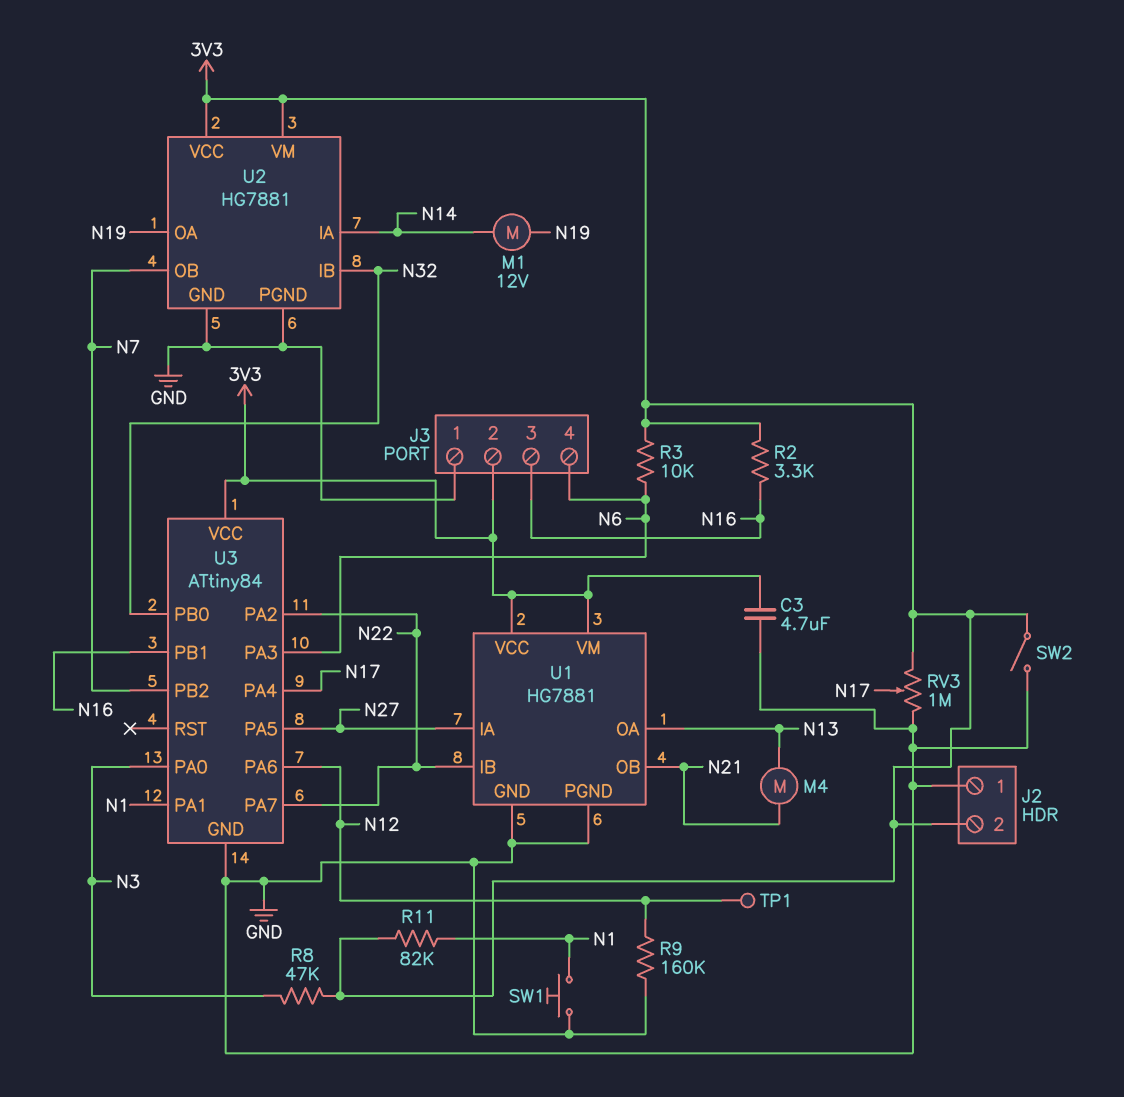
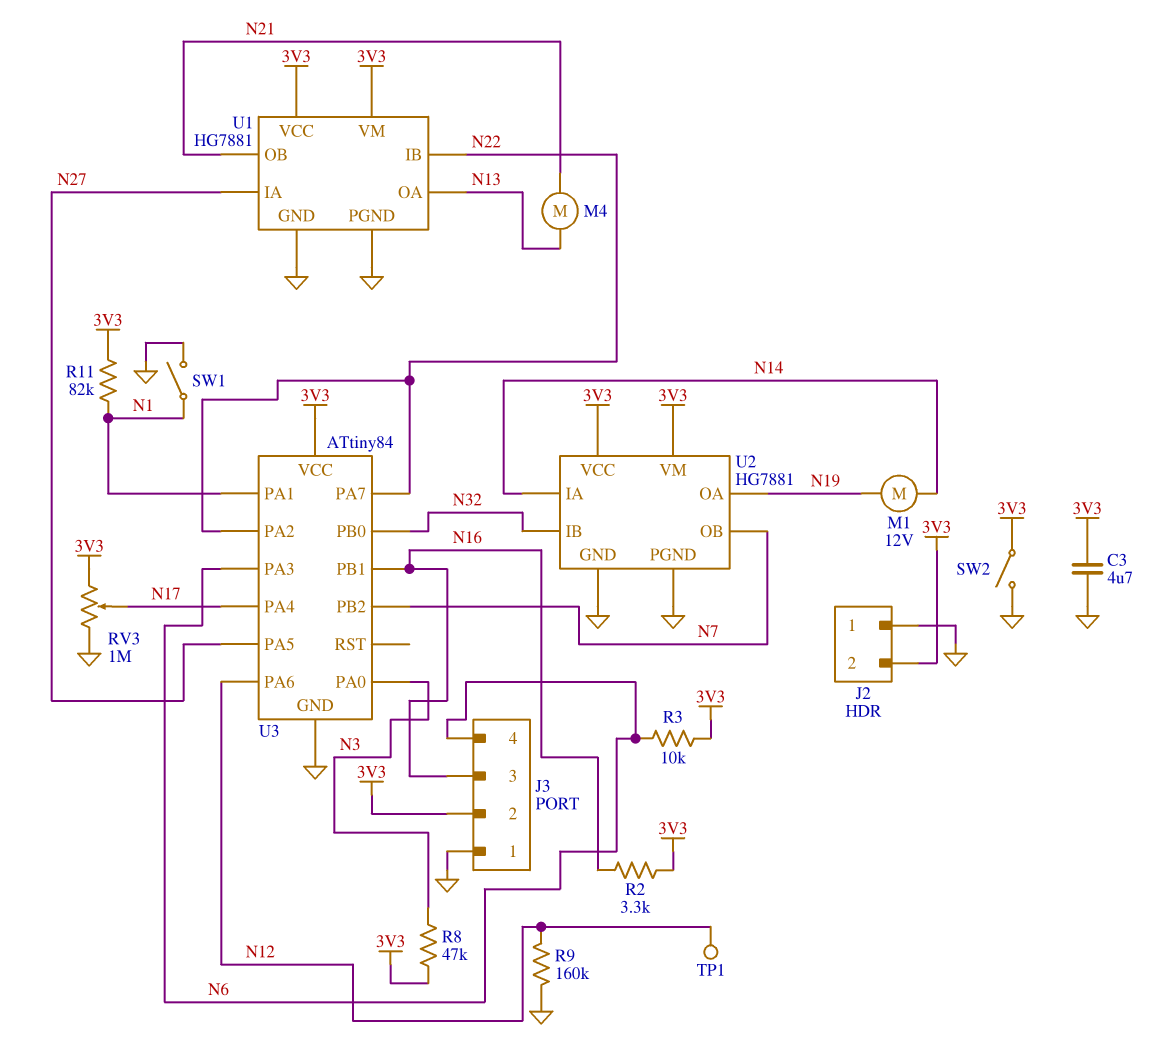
SW1: button (GND, N1) -> switch (GND, N1)

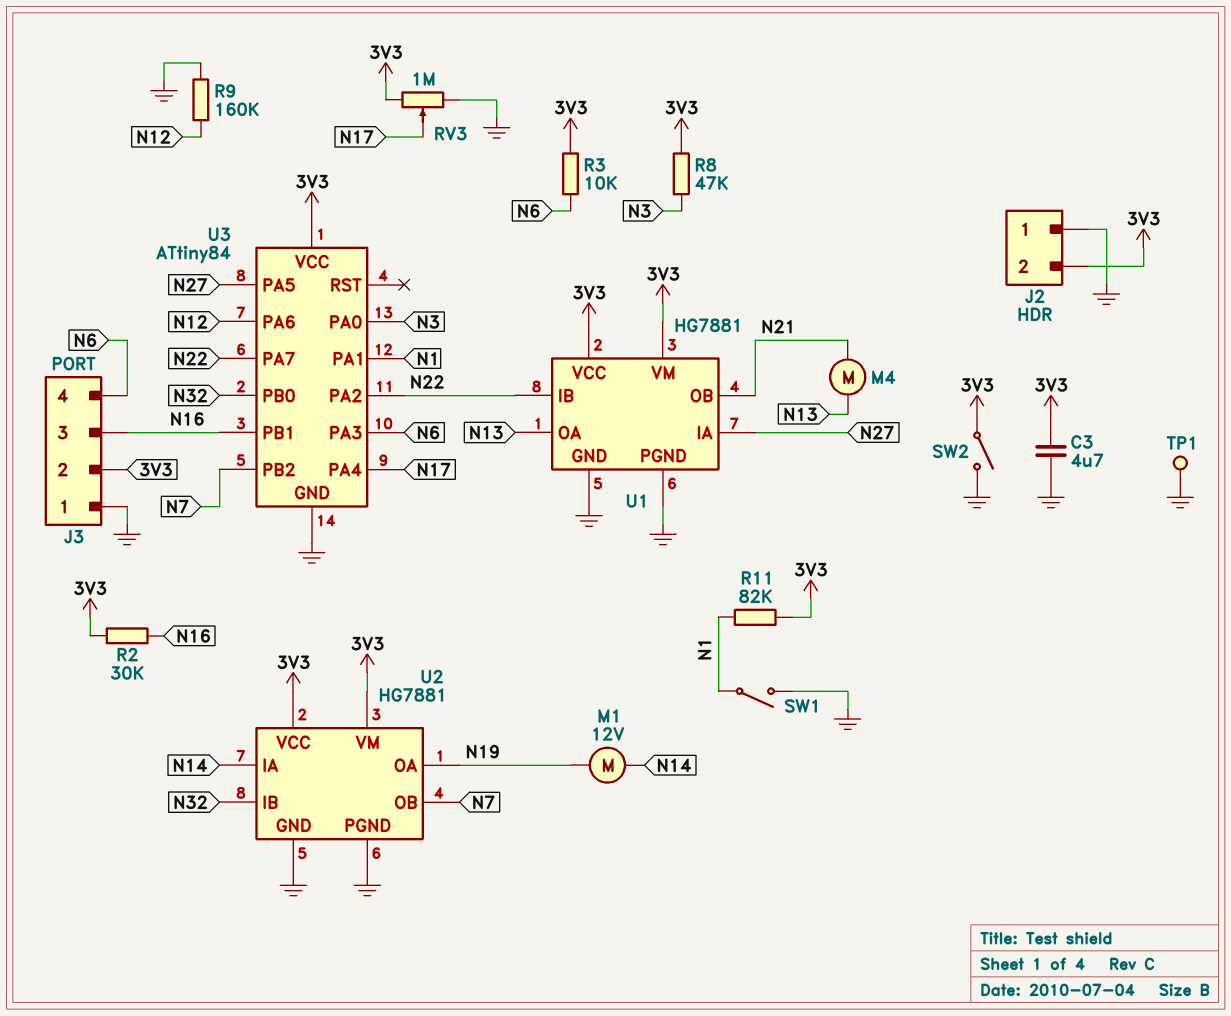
R2: 3.3k (3V3, N16) -> 30k (3V3, N16)
TP1: test point (N12) -> test point (GND)

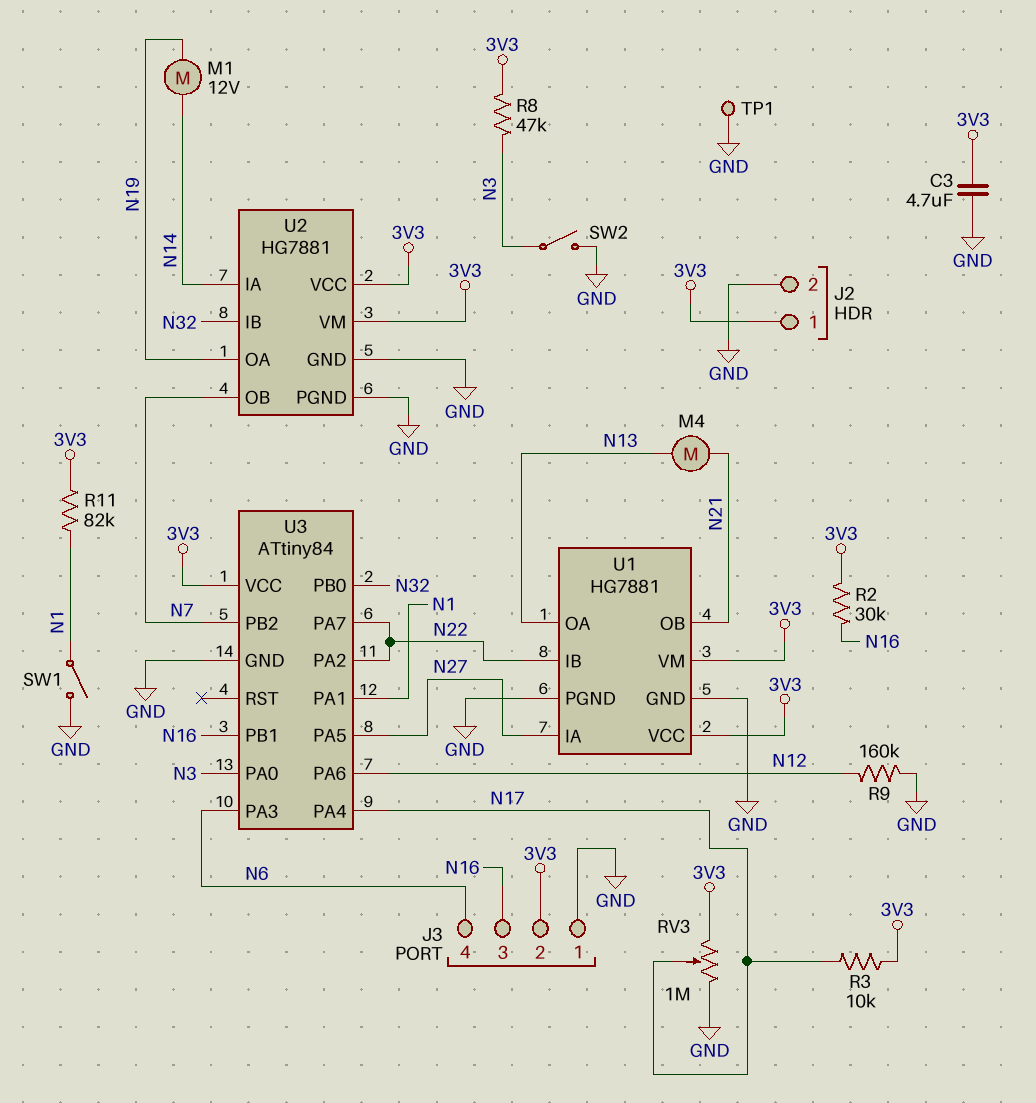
J2 pin 1: GND -> 3V3
J2 pin 2: 3V3 -> GND
R3: 10k (3V3, N6) -> 10k (3V3, N17)
SW2: switch (3V3, GND) -> switch (GND, N3)

